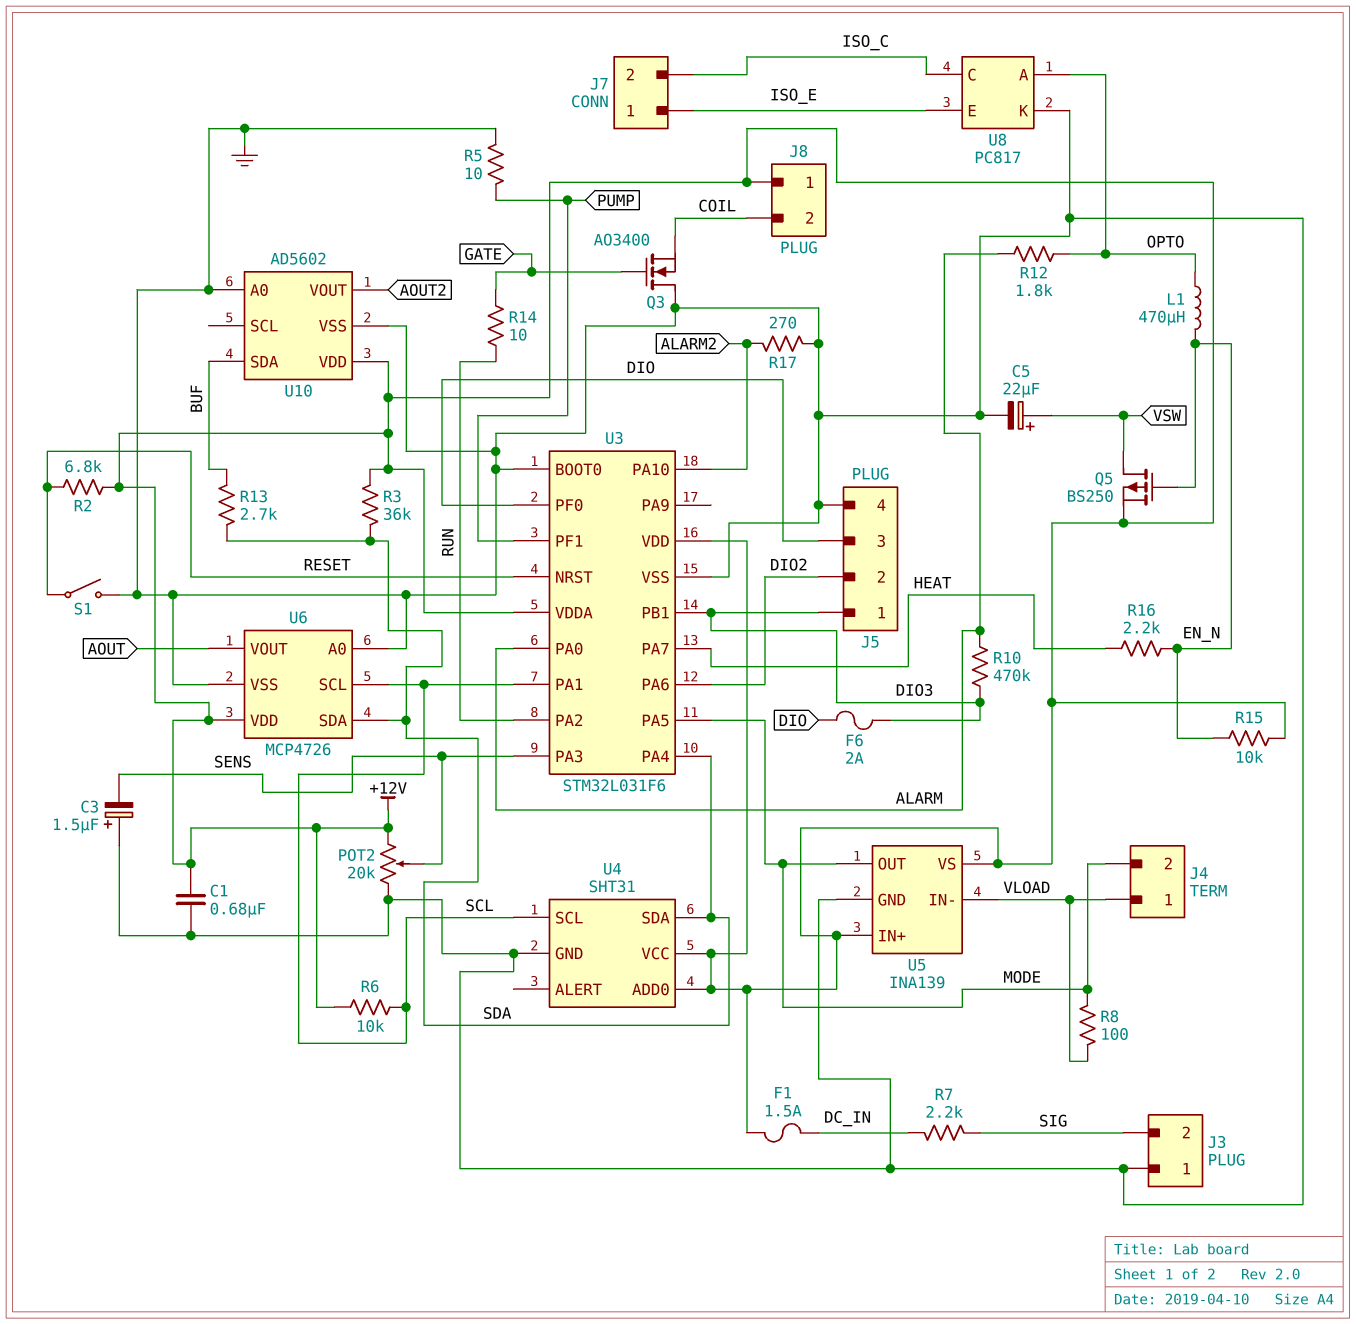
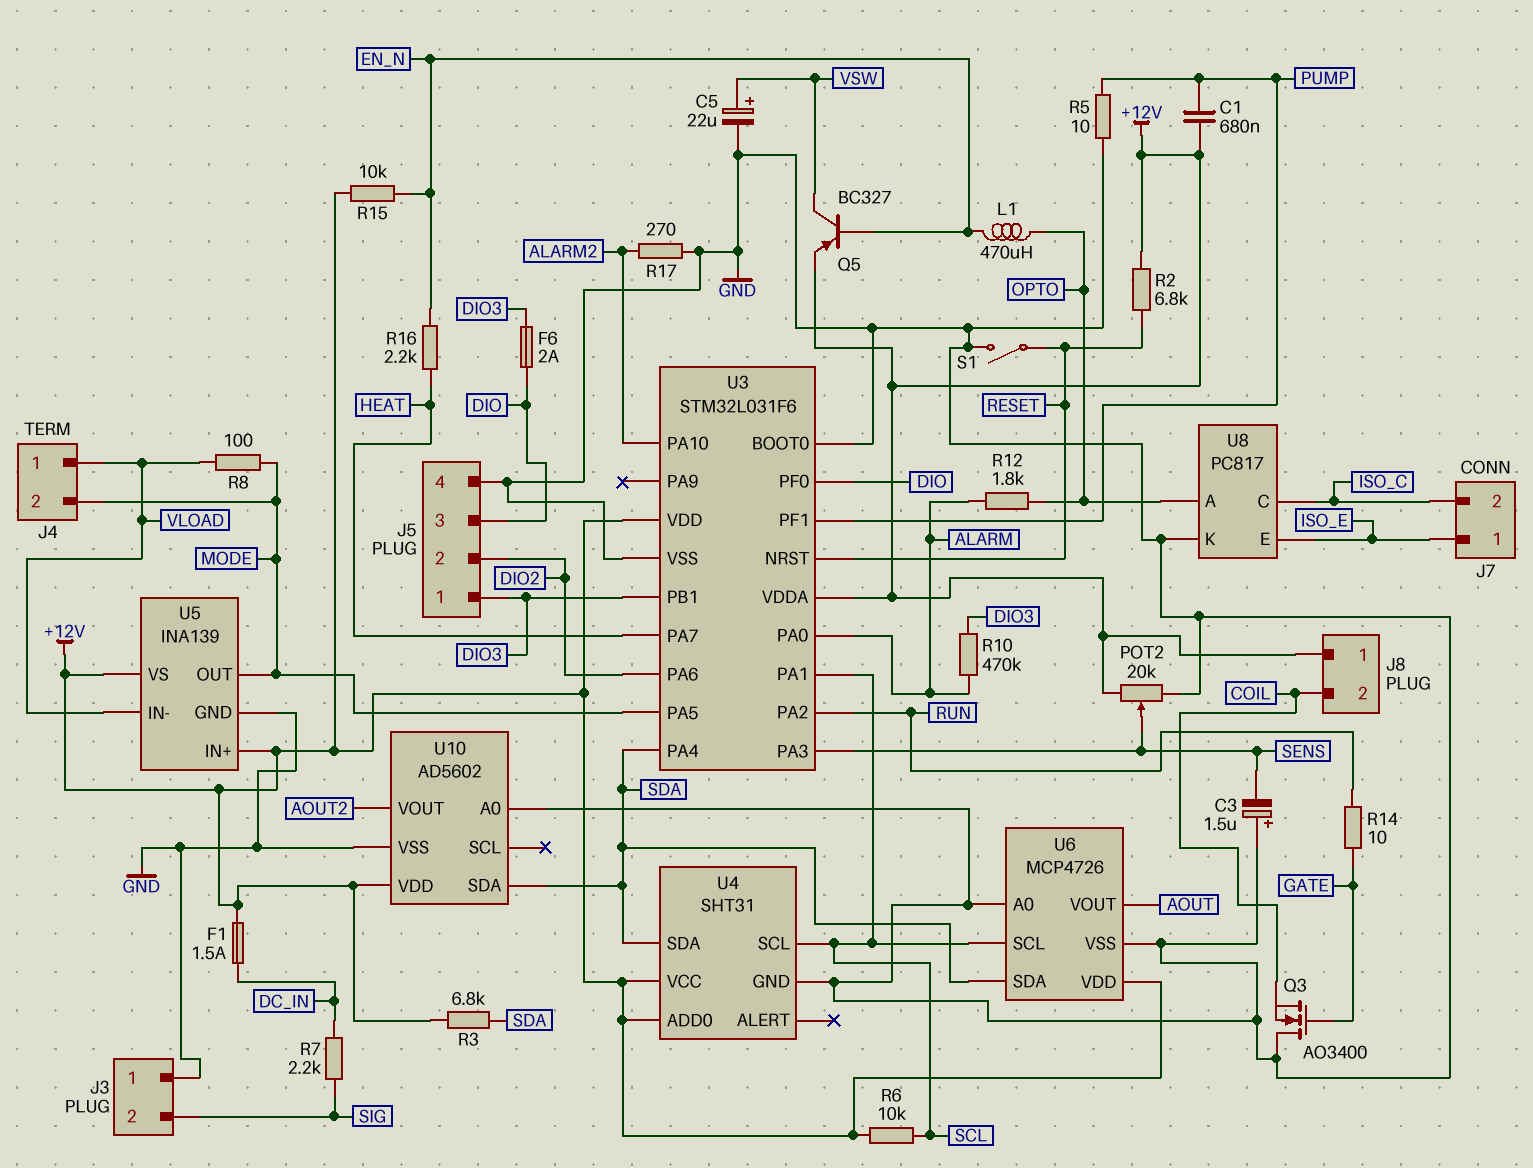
C1: 680nF (+12V, GND) -> 680nF (+12V, PUMP)
Q5: PMOS BS250 (G EN_N, D VSW, S +12V) -> PNP BC327 (B EN_N, C VSW, E +12V)
R3: 36k (+12V, SDA) -> 6.8k (+12V, SDA)
R13: 2.7k (BUF, SDA) -> none
U10 pin SDA: BUF -> SDA

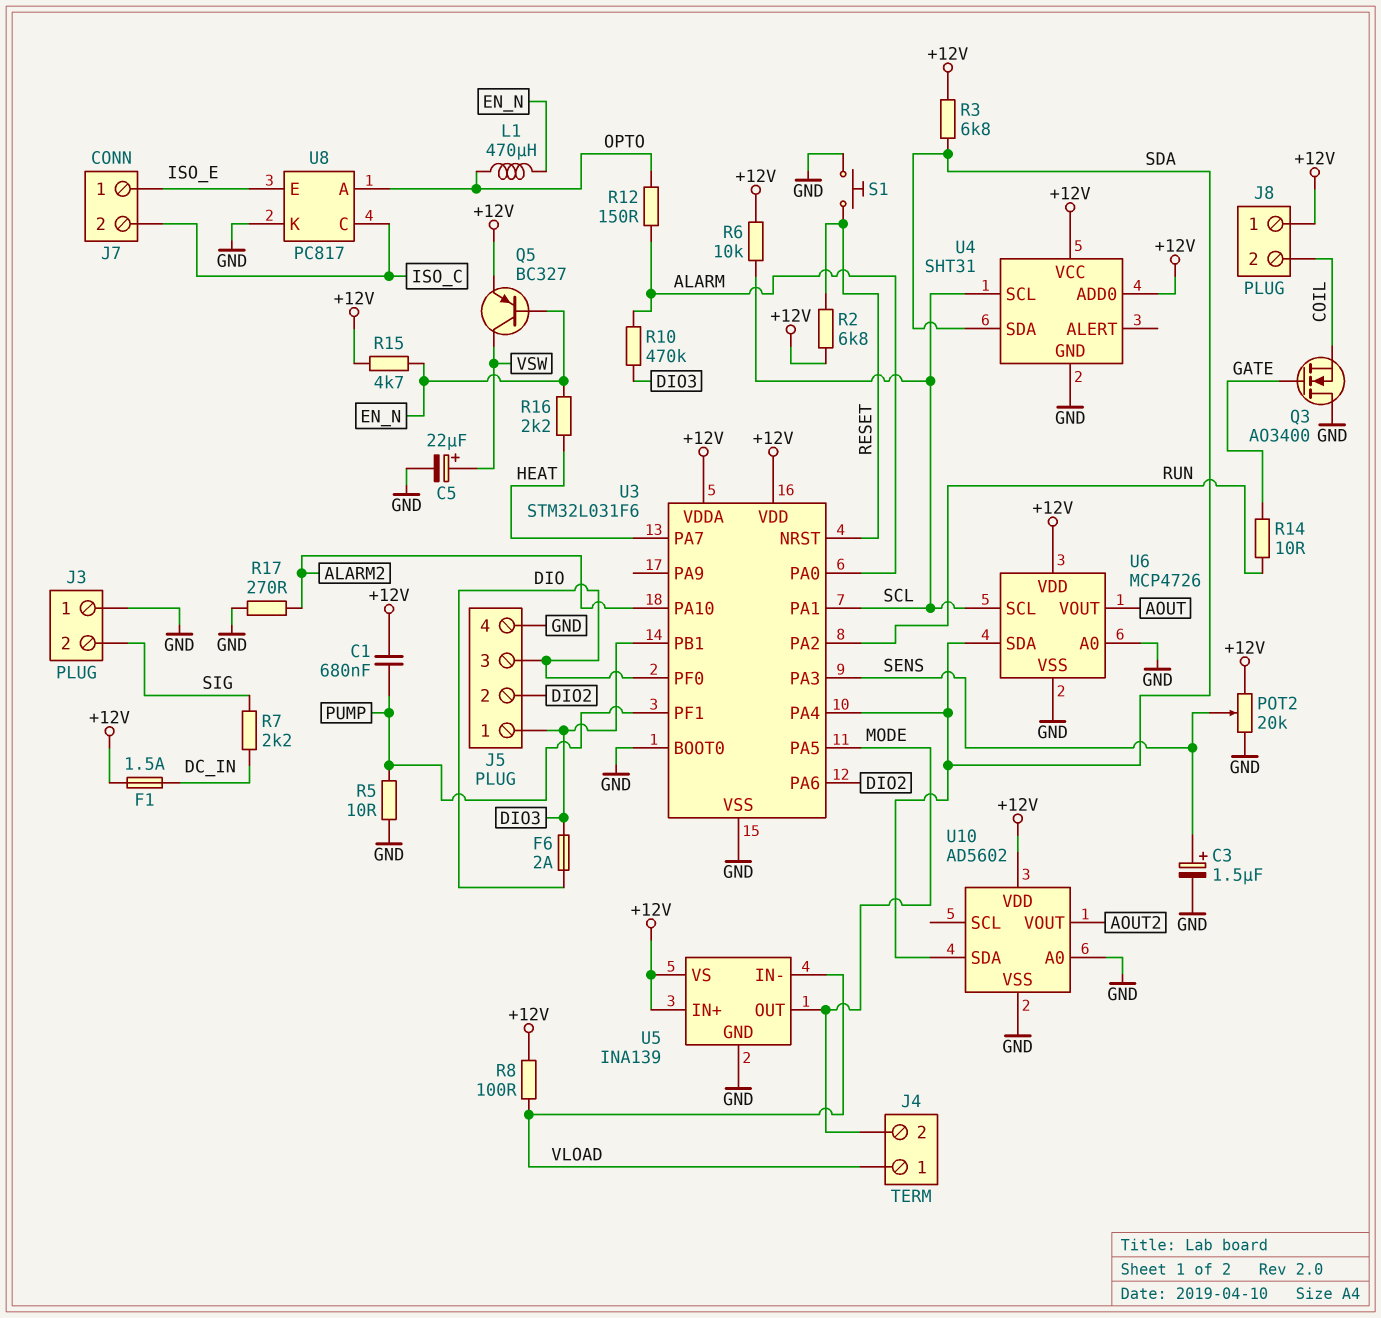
C3: 1.5uF (plus GND, minus SENS) -> 1.5uF (plus SENS, minus GND)
R8: 100 (MODE, VLOAD) -> 100 (+12V, VLOAD)
R12: 1.8k (ALARM, OPTO) -> 150 (ALARM, OPTO)
R15: 10k (+12V, EN_N) -> 4.7k (+12V, EN_N)
S1: switch (GND, RESET) -> button (GND, RESET)

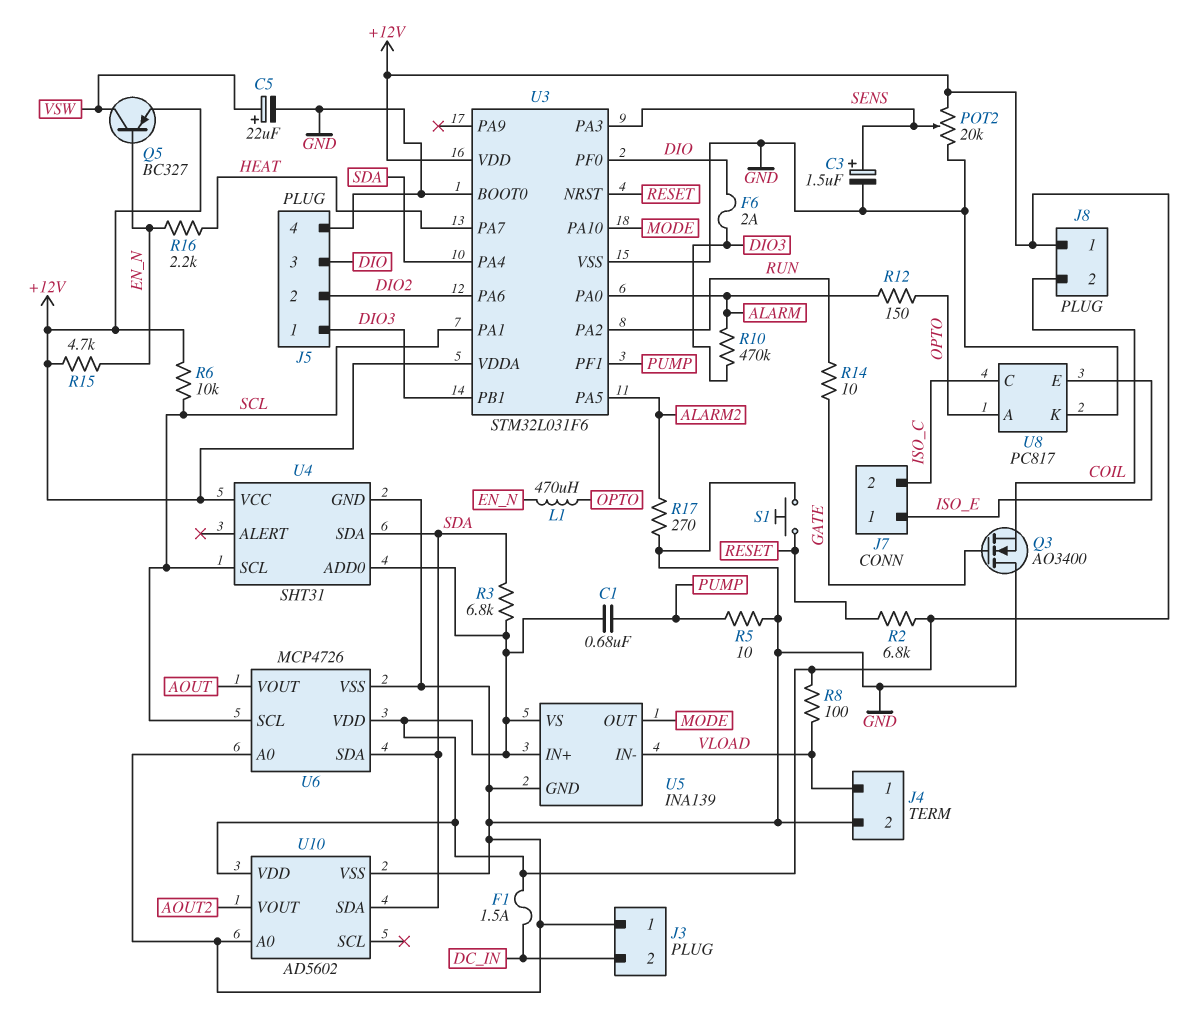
J3 pin 2: SIG -> DC_IN
J4 pin 2: MODE -> GND
R7: 2.2k (DC_IN, SIG) -> none
U3 pin PA5: MODE -> ALARM2
U3 pin PA10: ALARM2 -> MODE

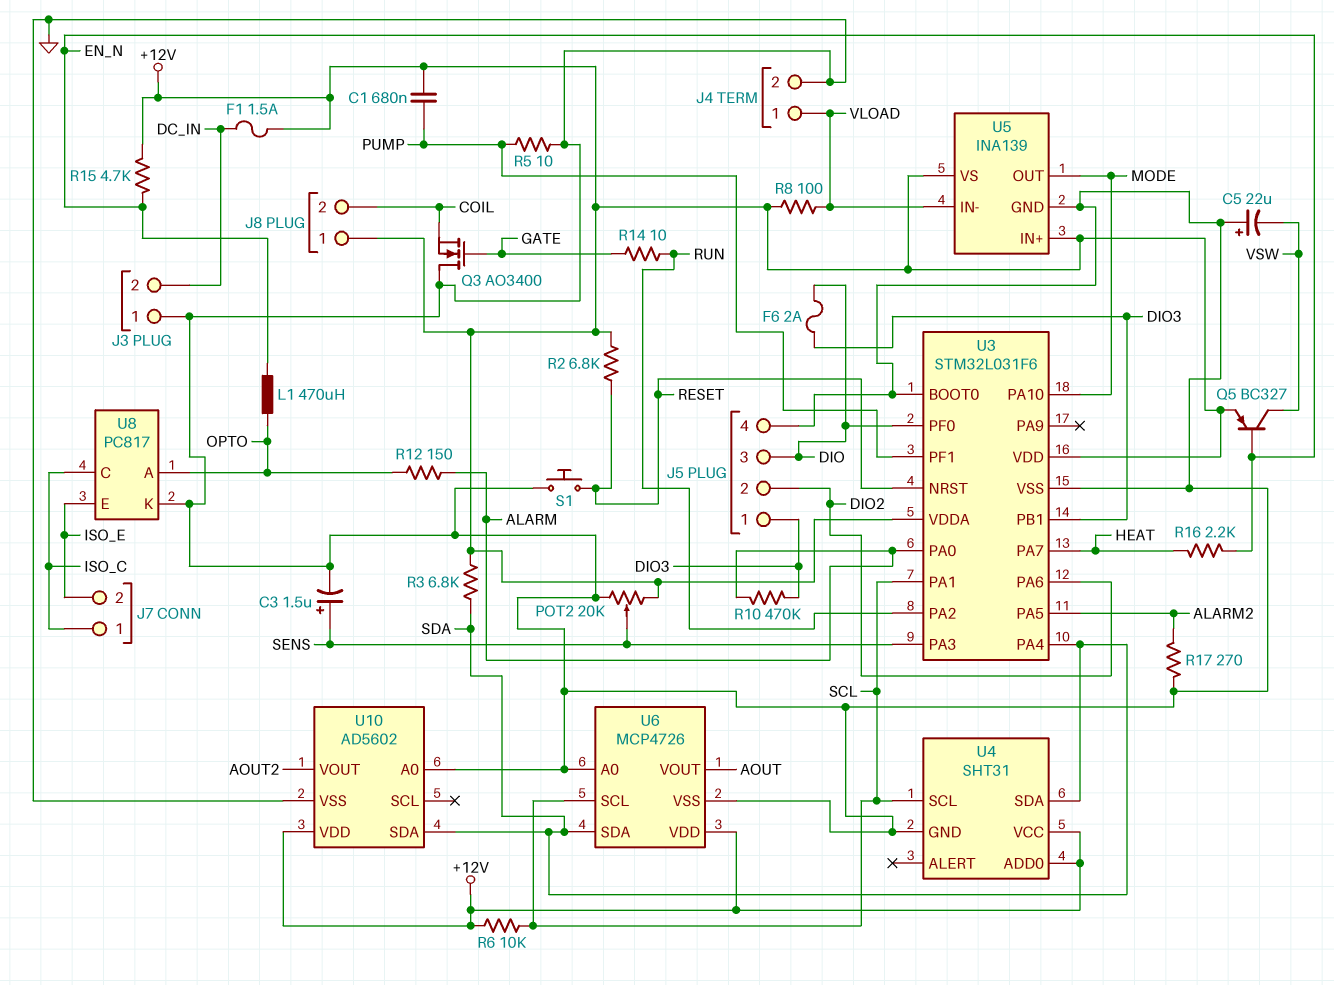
C5: 22uF (plus VSW, minus GND) -> 22uF (plus GND, minus VSW)
J7 pin 1: ISO_E -> ISO_C
J7 pin 2: ISO_C -> ISO_E

